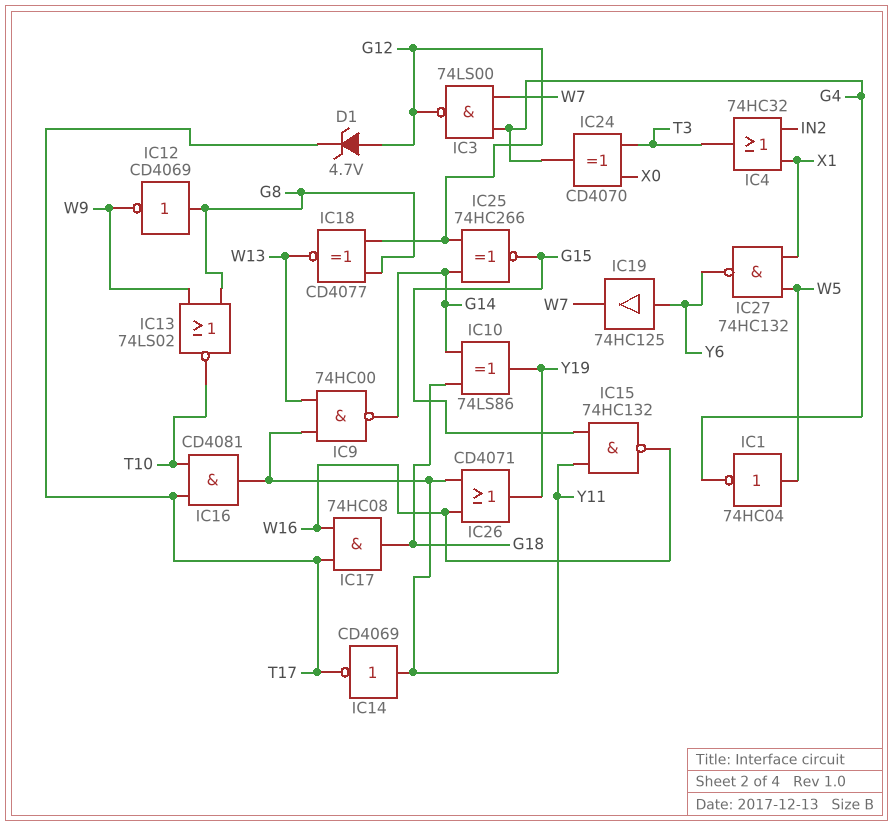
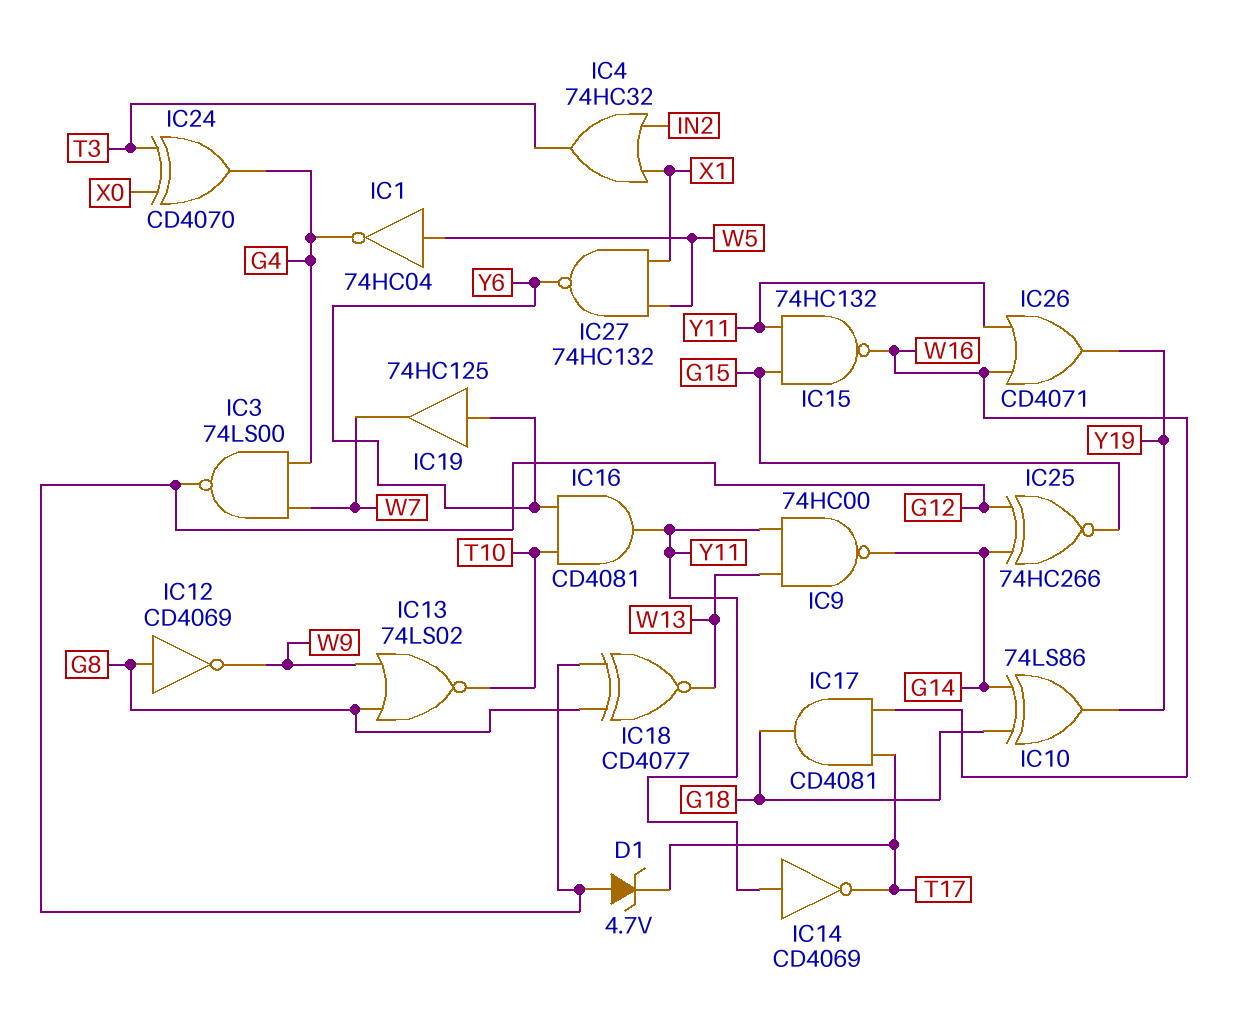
IC16: AND CD4081 (in T10, in T17, out Y11) -> AND CD4081 (in T10, in Y6, out Y11)
IC17: AND 74HC08 (in T17, in W16, out G18) -> AND CD4081 (in T17, in W16, out G18)

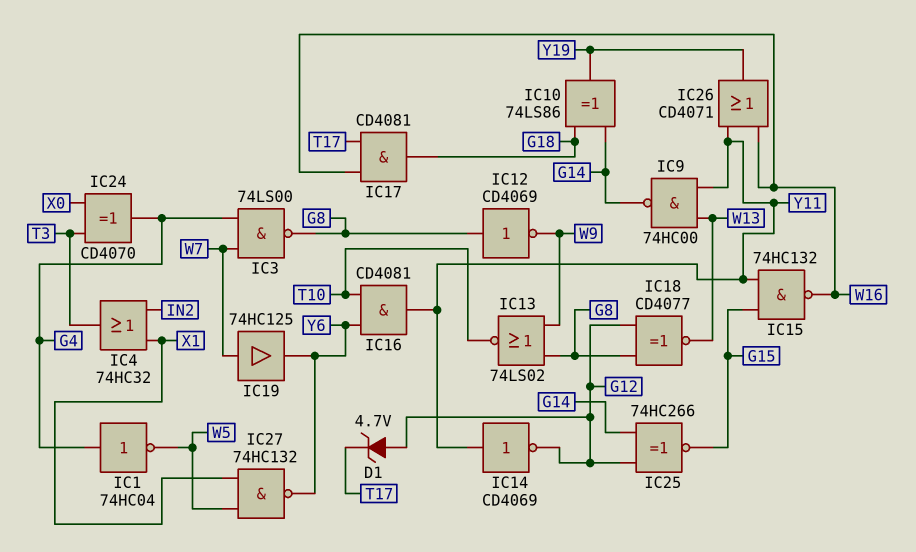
IC1: NOT 74HC04 (in W5, out G4) -> NOT 74HC04 (in G4, out W5)
IC3: NAND 74LS00 (in G4, in W7, out G12) -> NAND 74LS00 (in G4, in W7, out G8)
IC14: NOT CD4069 (in Y11, out T17) -> NOT CD4069 (in Y11, out G12)
IC19: buffer 74HC125 (in Y6, out W7) -> buffer 74HC125 (in W7, out Y6)

